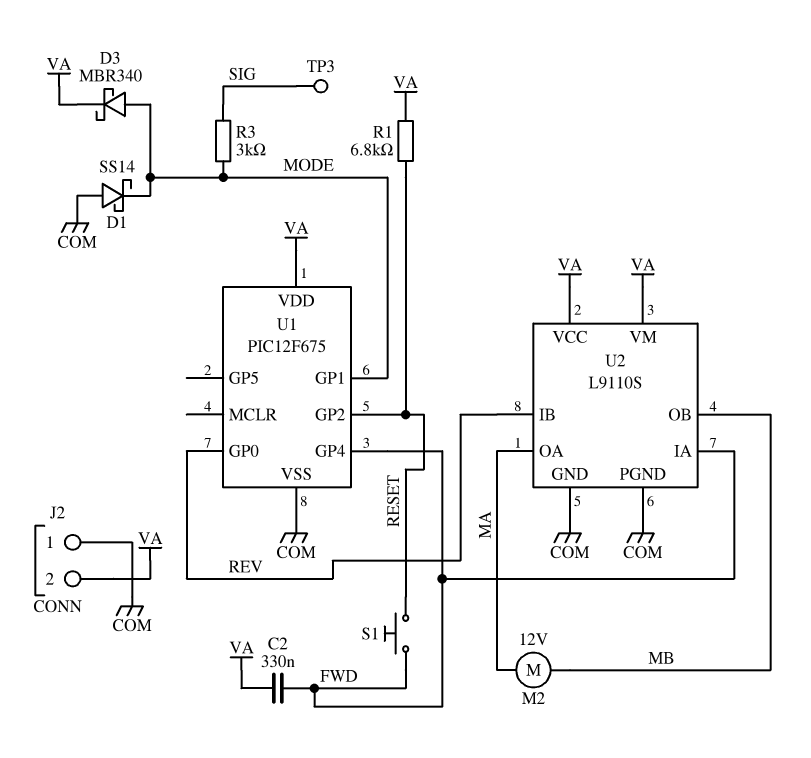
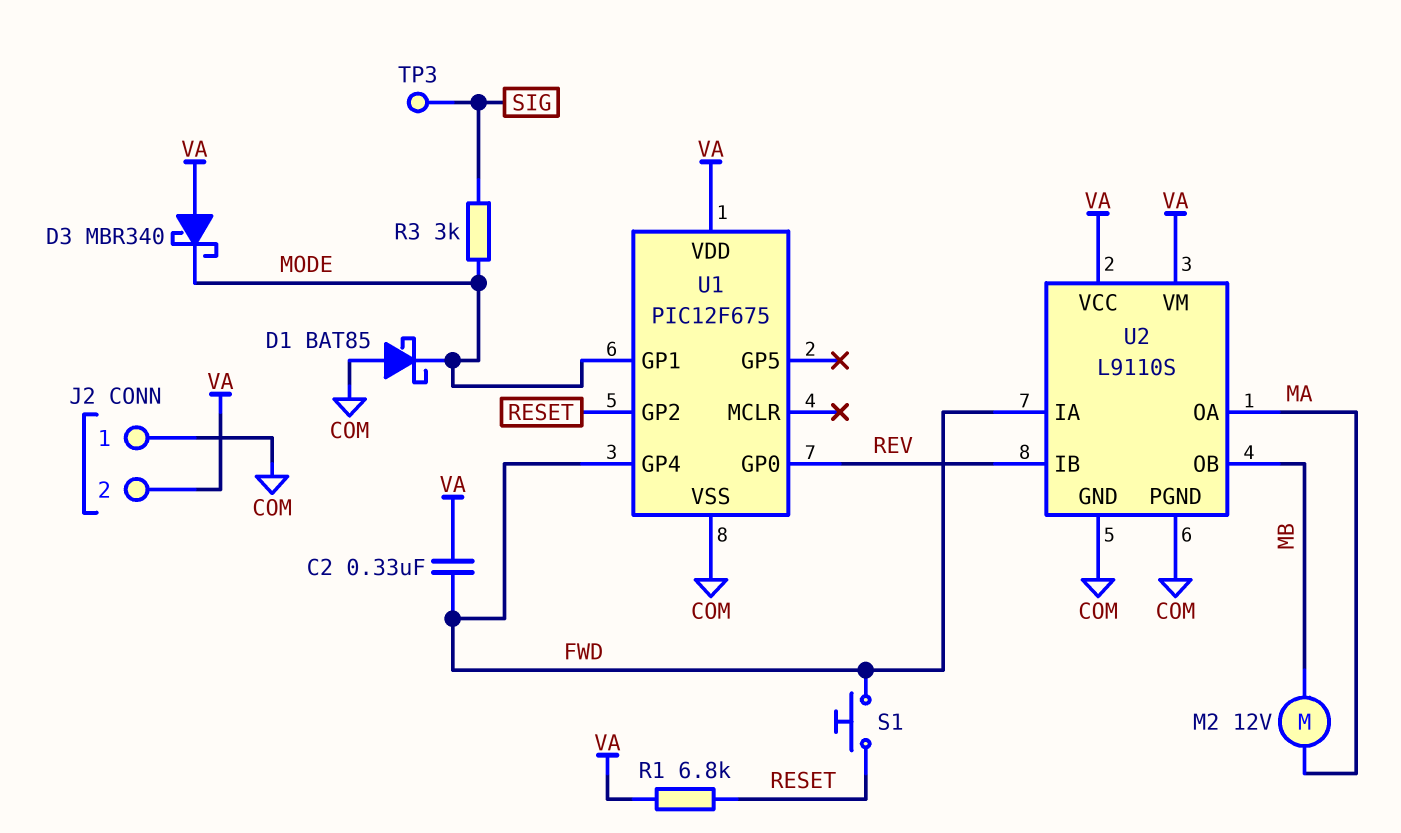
D1: schottky SS14 (A COM, K MODE) -> schottky BAT85 (A COM, K MODE)
D3: schottky MBR340 (A MODE, K VA) -> schottky MBR340 (A VA, K MODE)

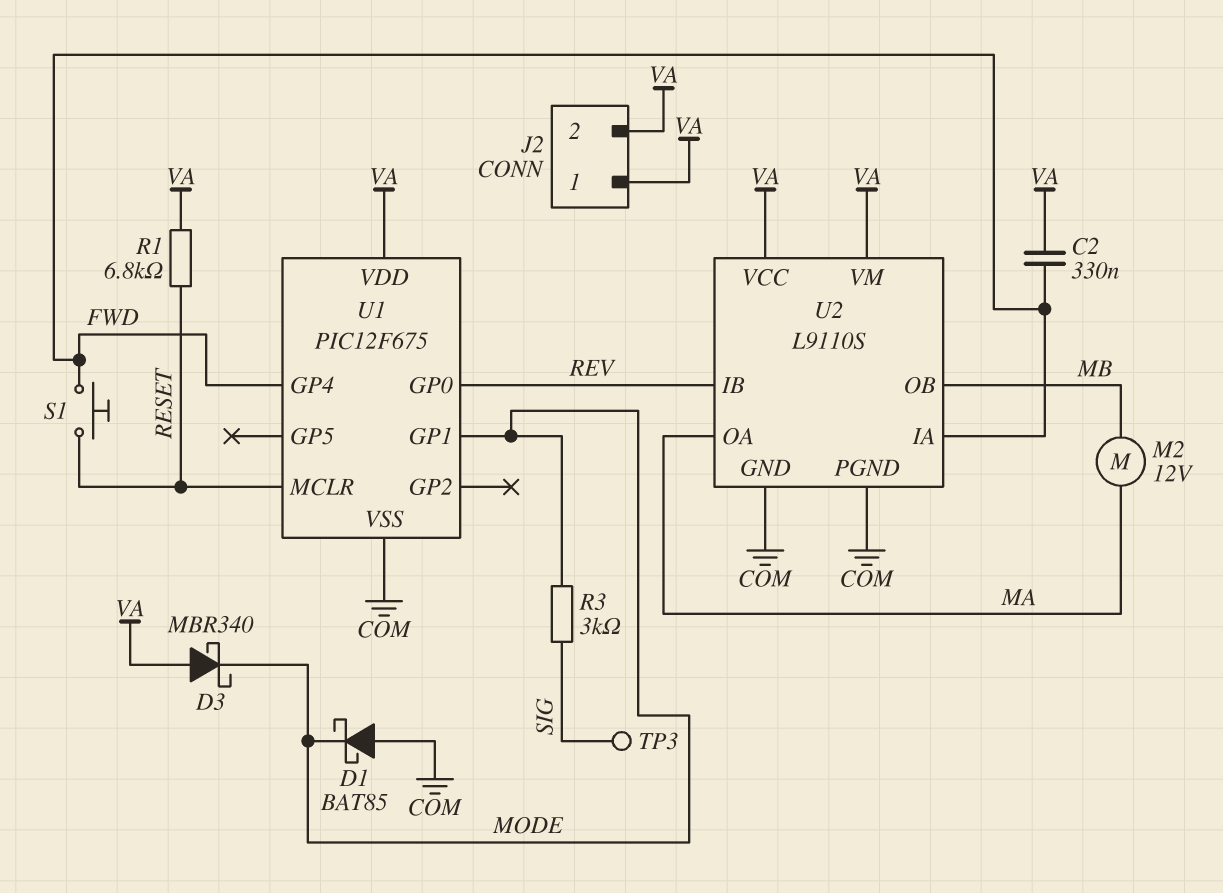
J2 pin 1: COM -> VA
U1 pin GP2: RESET -> none
U1 pin MCLR: none -> RESET

